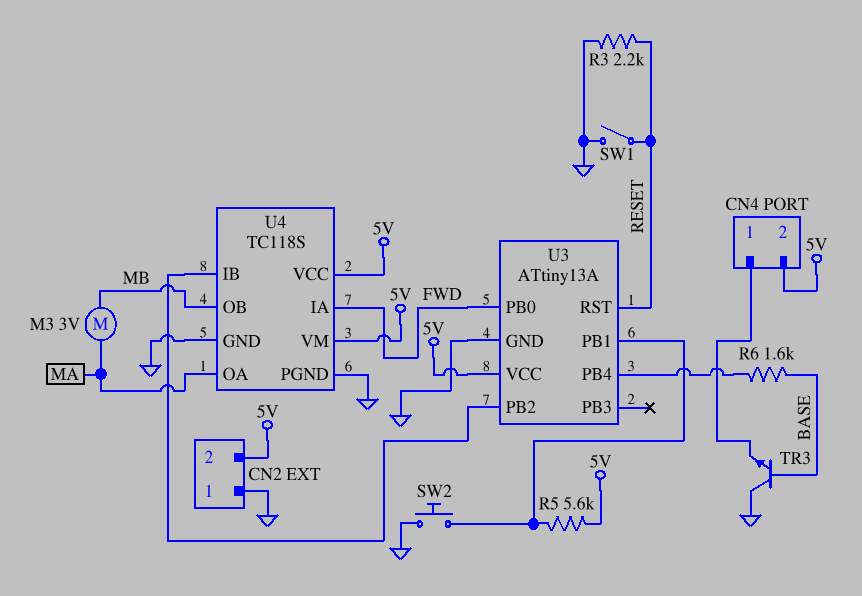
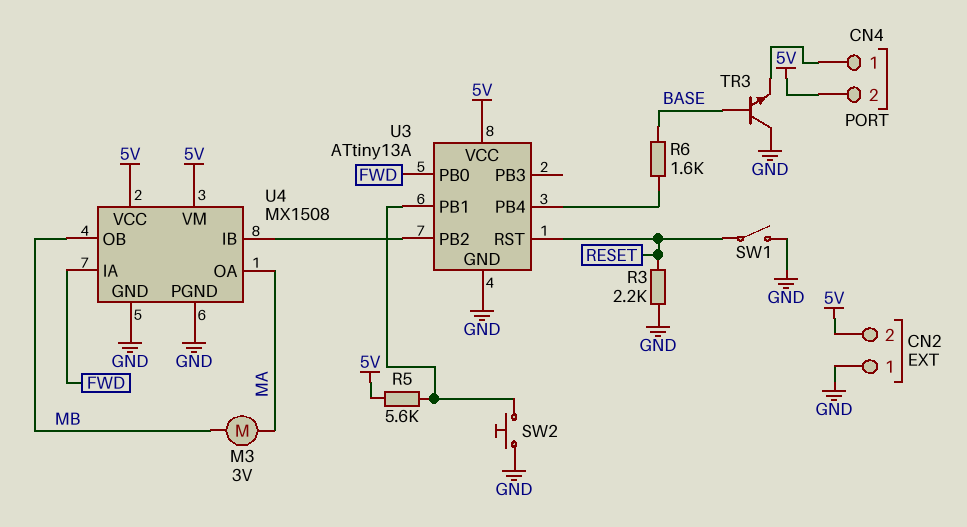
U4: TC118S -> MX1508

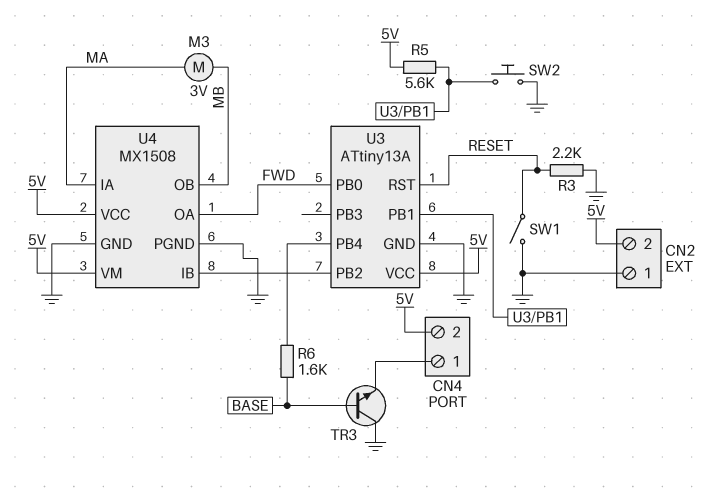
U4 pin IA: FWD -> MA
U4 pin OA: MA -> FWD

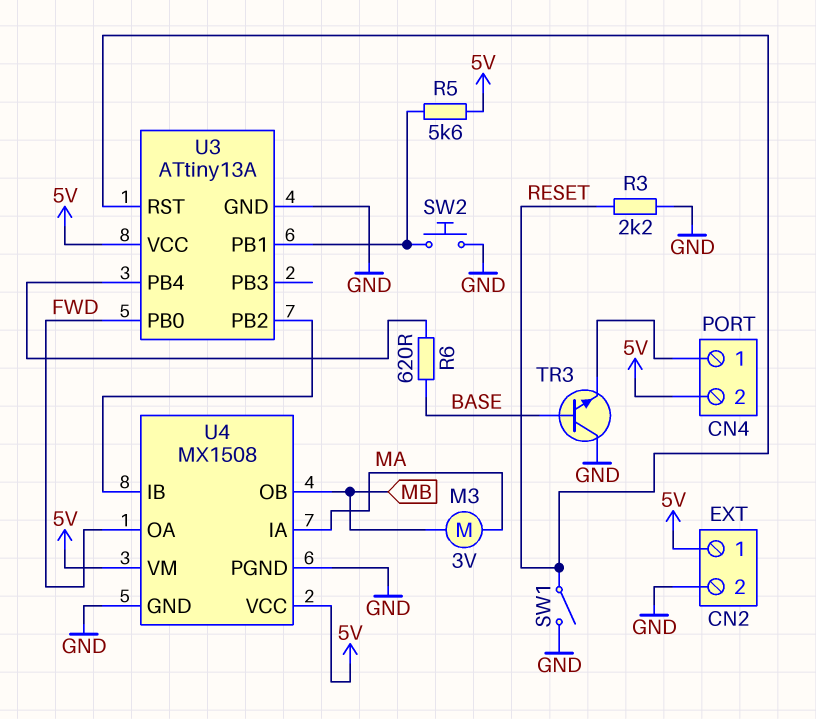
CN2 pin 1: GND -> 5V
CN2 pin 2: 5V -> GND
R6: 1.6k (BASE, U3/PB4) -> 620 (BASE, U3/PB4)

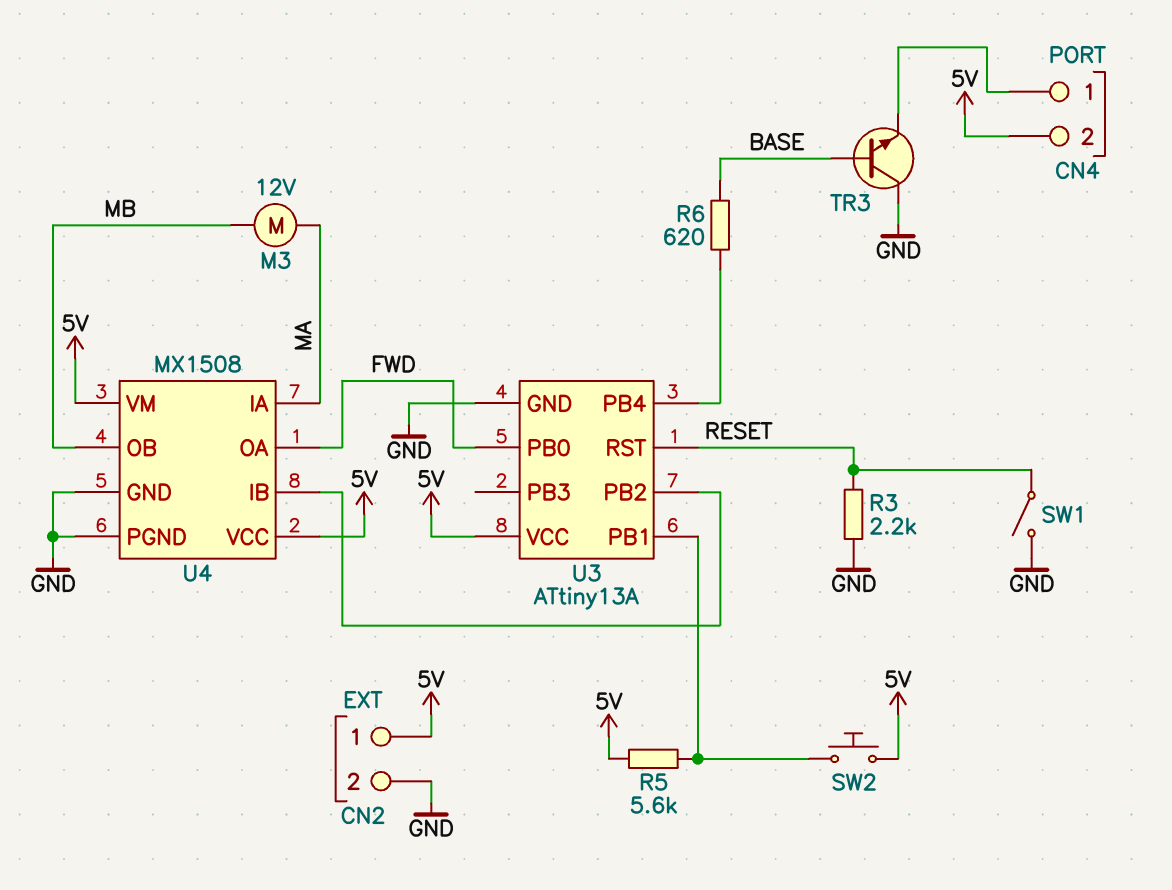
M3: motor 3V (MA, MB) -> motor 12V (MA, MB)
SW2: button (GND, U3/PB1) -> button (5V, U3/PB1)

